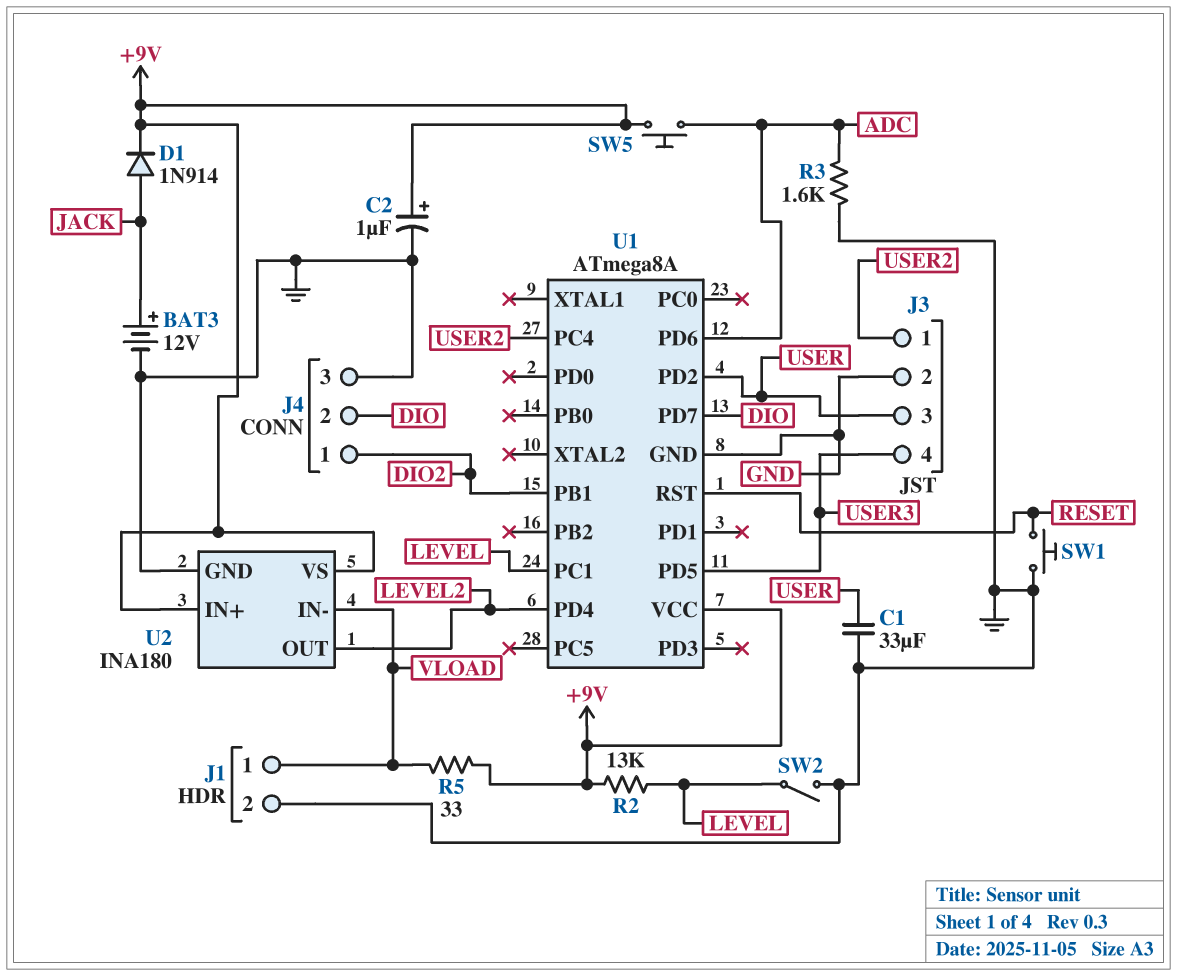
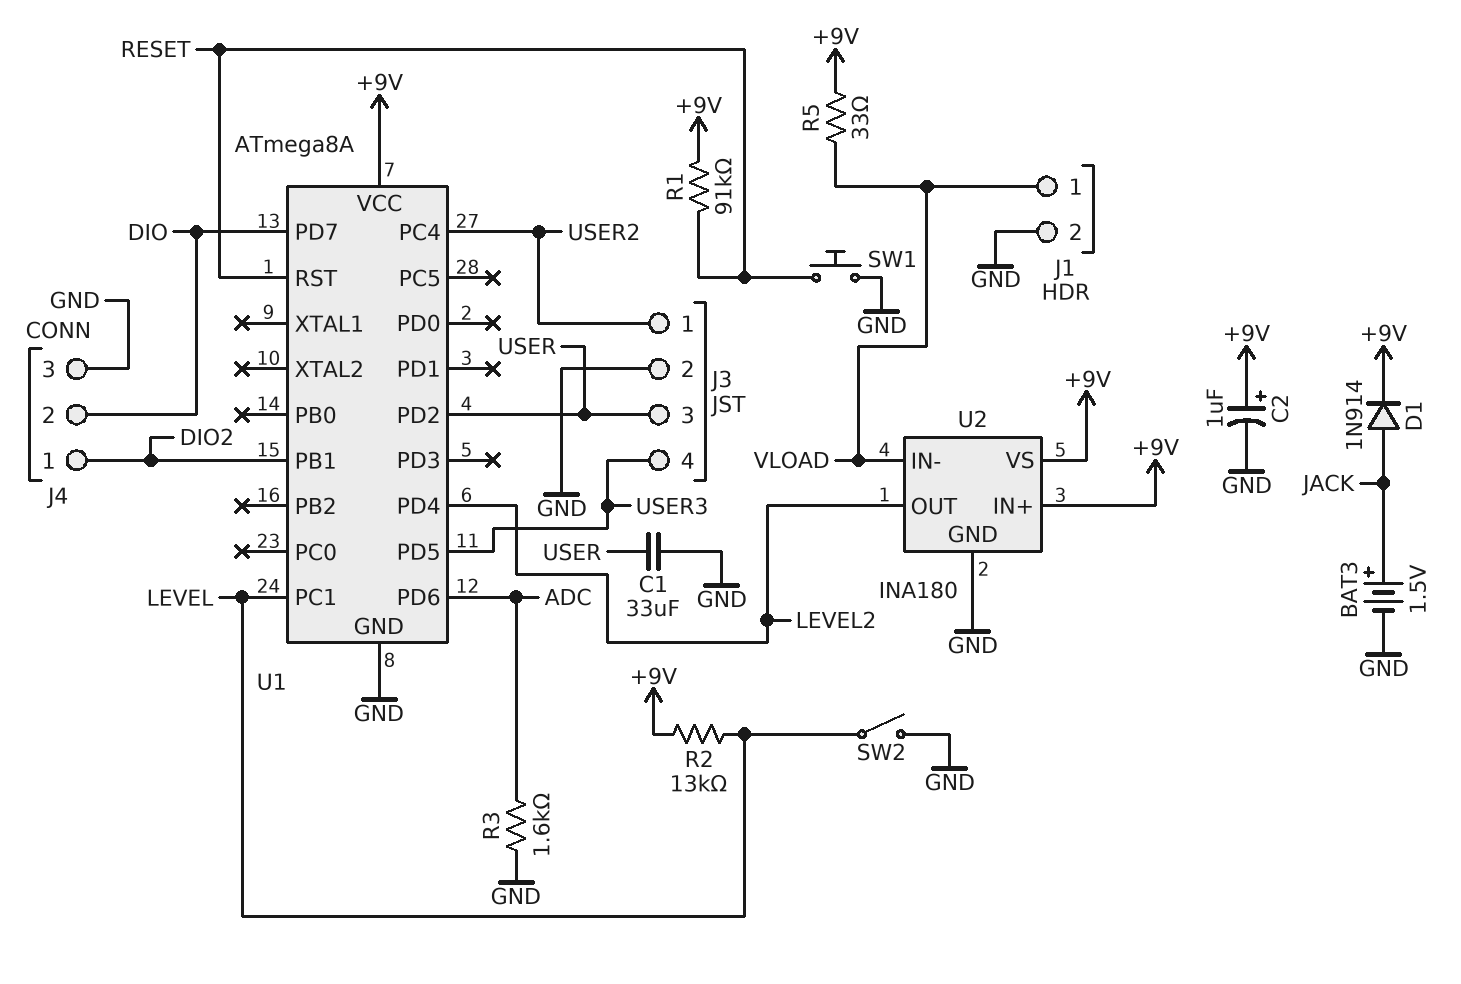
BAT3: 12V (plus JACK, minus GND) -> 1.5V (plus JACK, minus GND)
R1: none -> 91k (+9V, RESET)
SW5: button (+9V, ADC) -> none

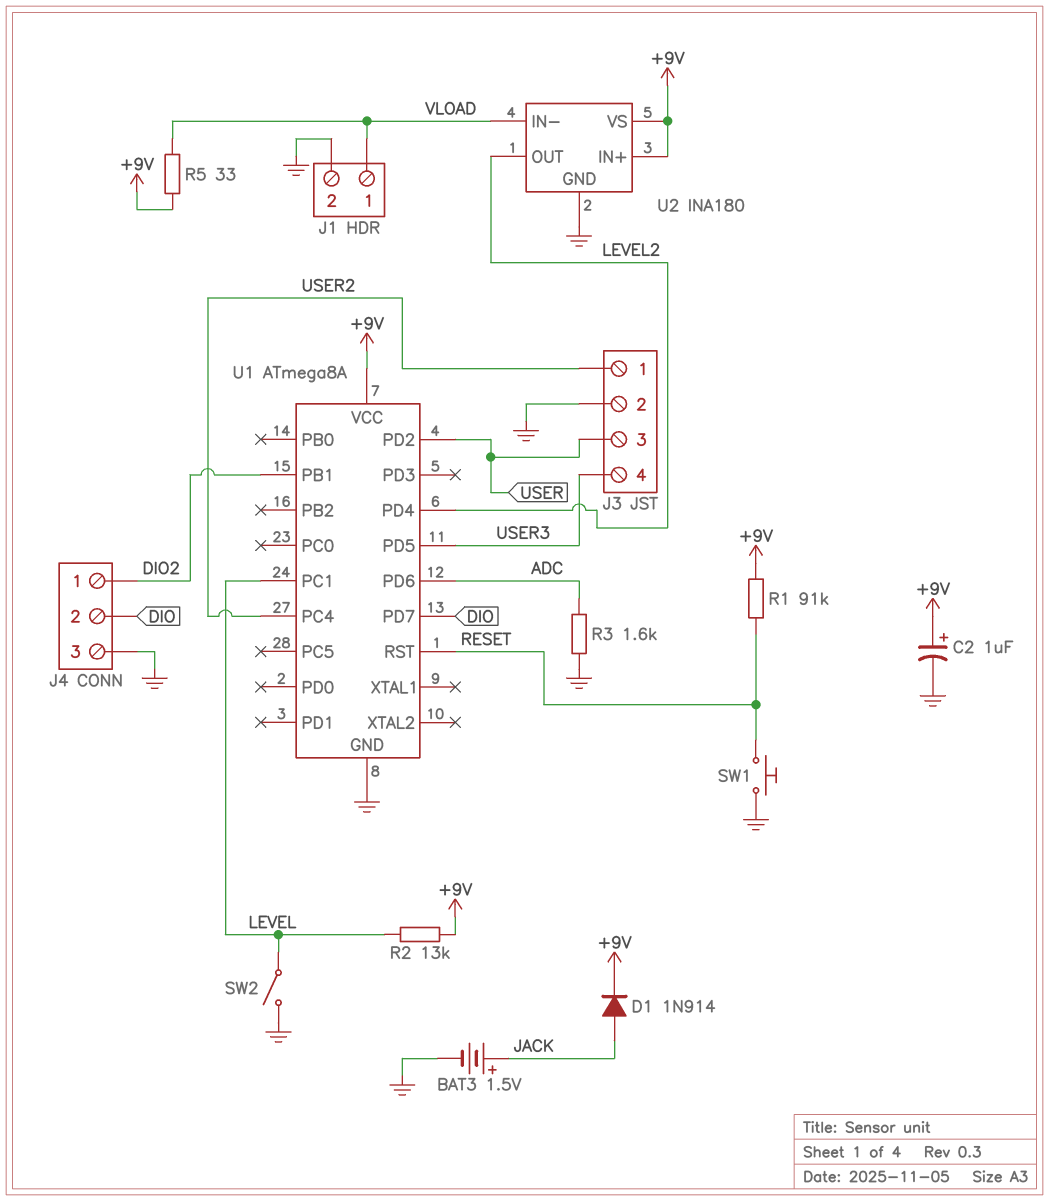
C1: 33uF (GND, USER) -> none

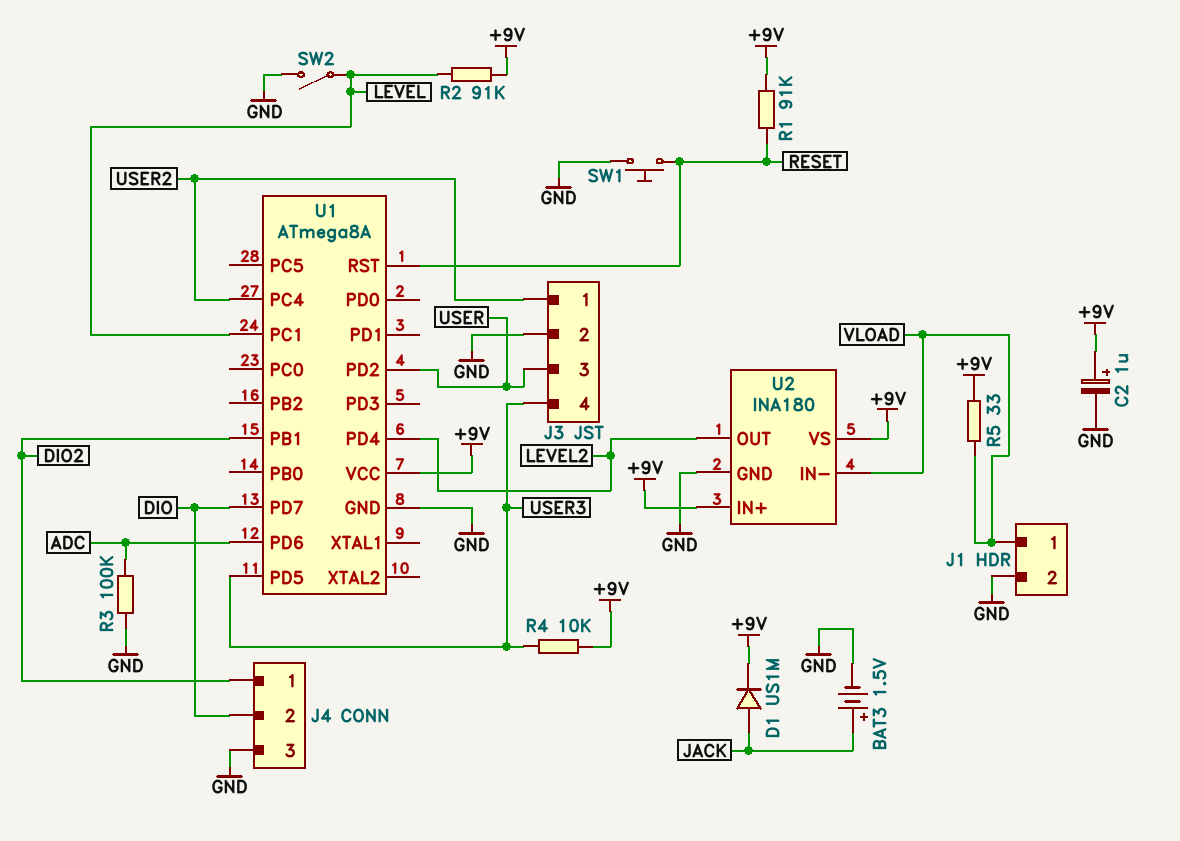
D1: diode 1N914 (A JACK, K +9V) -> diode US1M (A JACK, K +9V)
R2: 13k (+9V, LEVEL) -> 91k (+9V, LEVEL)
R3: 1.6k (ADC, GND) -> 100k (ADC, GND)
R4: none -> 10k (+9V, USER3)

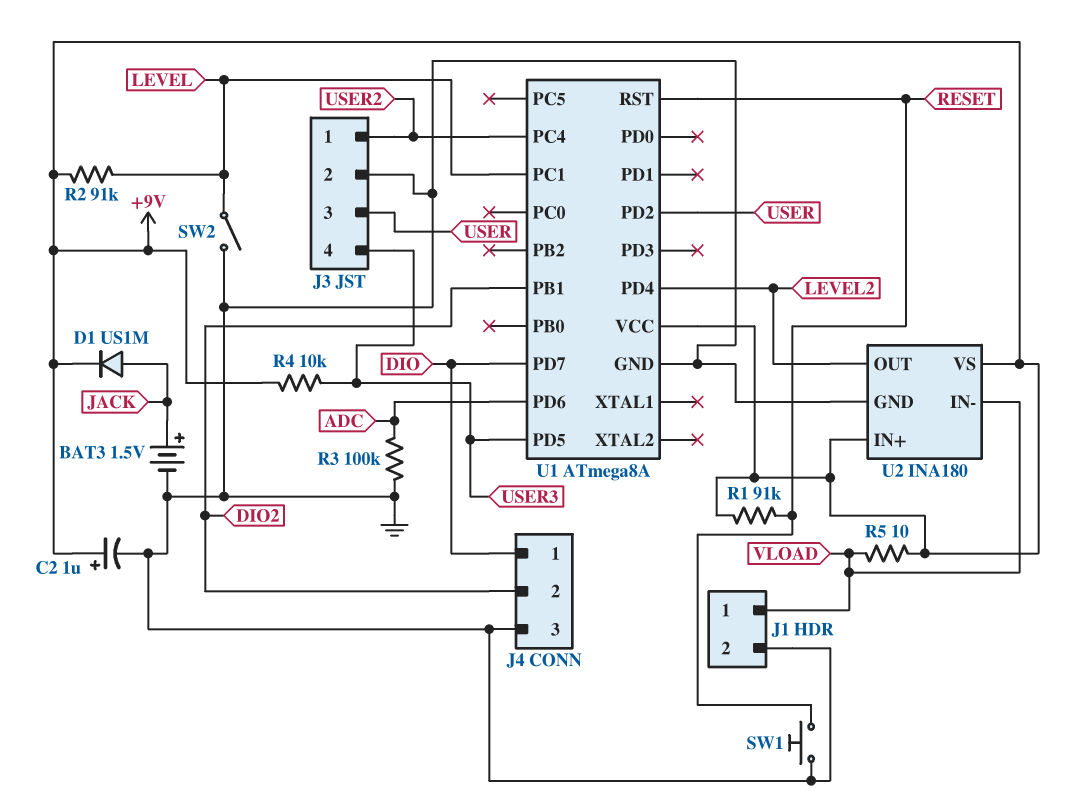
J4 pin 1: DIO2 -> DIO
J4 pin 2: DIO -> DIO2
R5: 33 (+9V, VLOAD) -> 10 (+9V, VLOAD)

